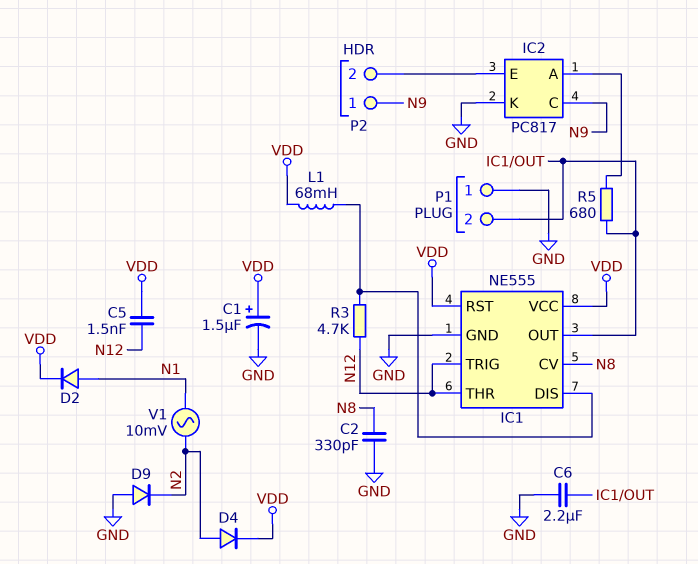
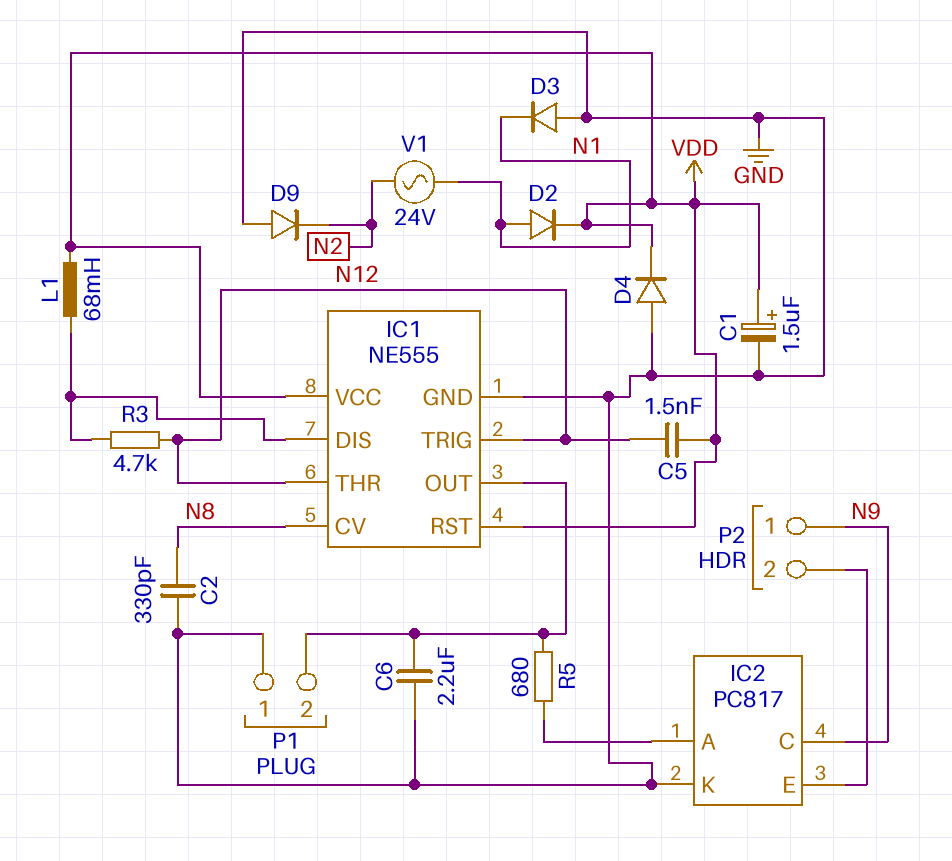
D3: none -> diode (A GND, K N1)
D4: diode (A N2, K VDD) -> diode (A GND, K VDD)
V1: AC 10mV (N1, N2) -> AC 24V (N1, N2)

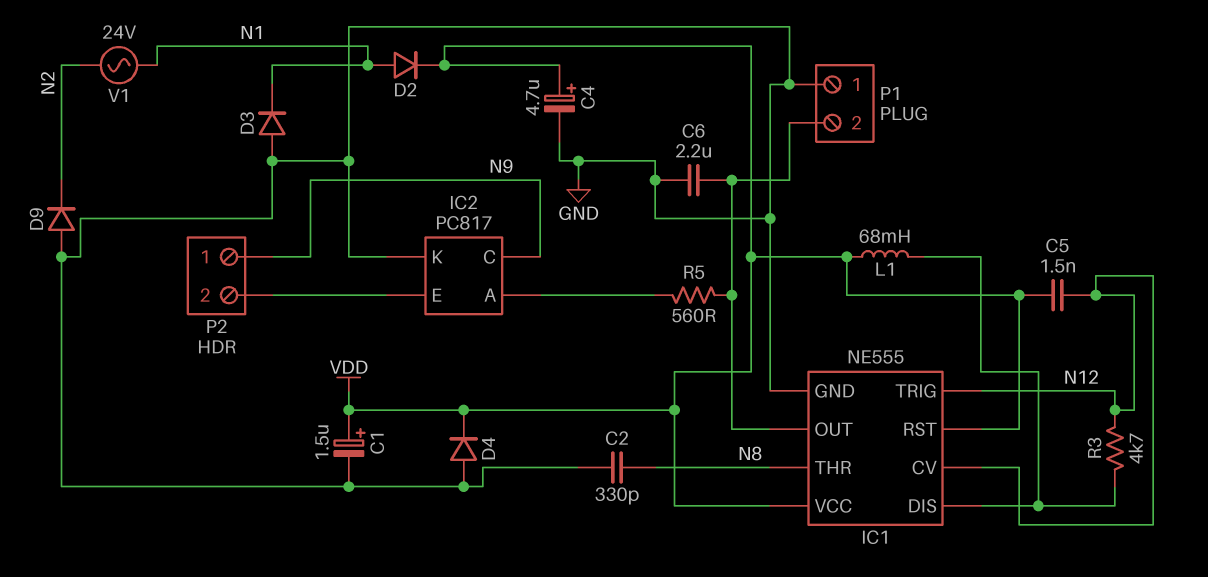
C4: none -> 4.7uF (plus VDD, minus GND)
IC1 pin CV: N8 -> N12
IC1 pin THR: N12 -> N8
R5: 680 (IC1/OUT, IC2/A) -> 560 (IC1/OUT, IC2/A)

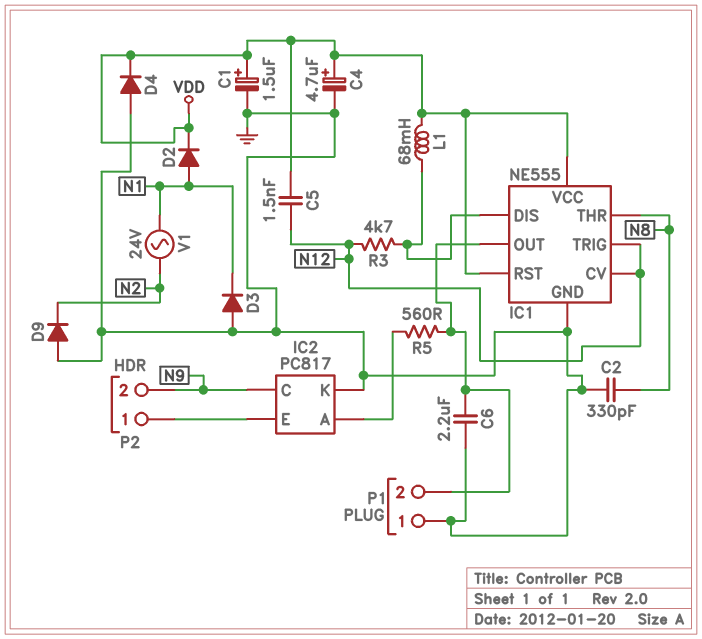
P2 pin 1: N9 -> IC2/E
P2 pin 2: IC2/E -> N9

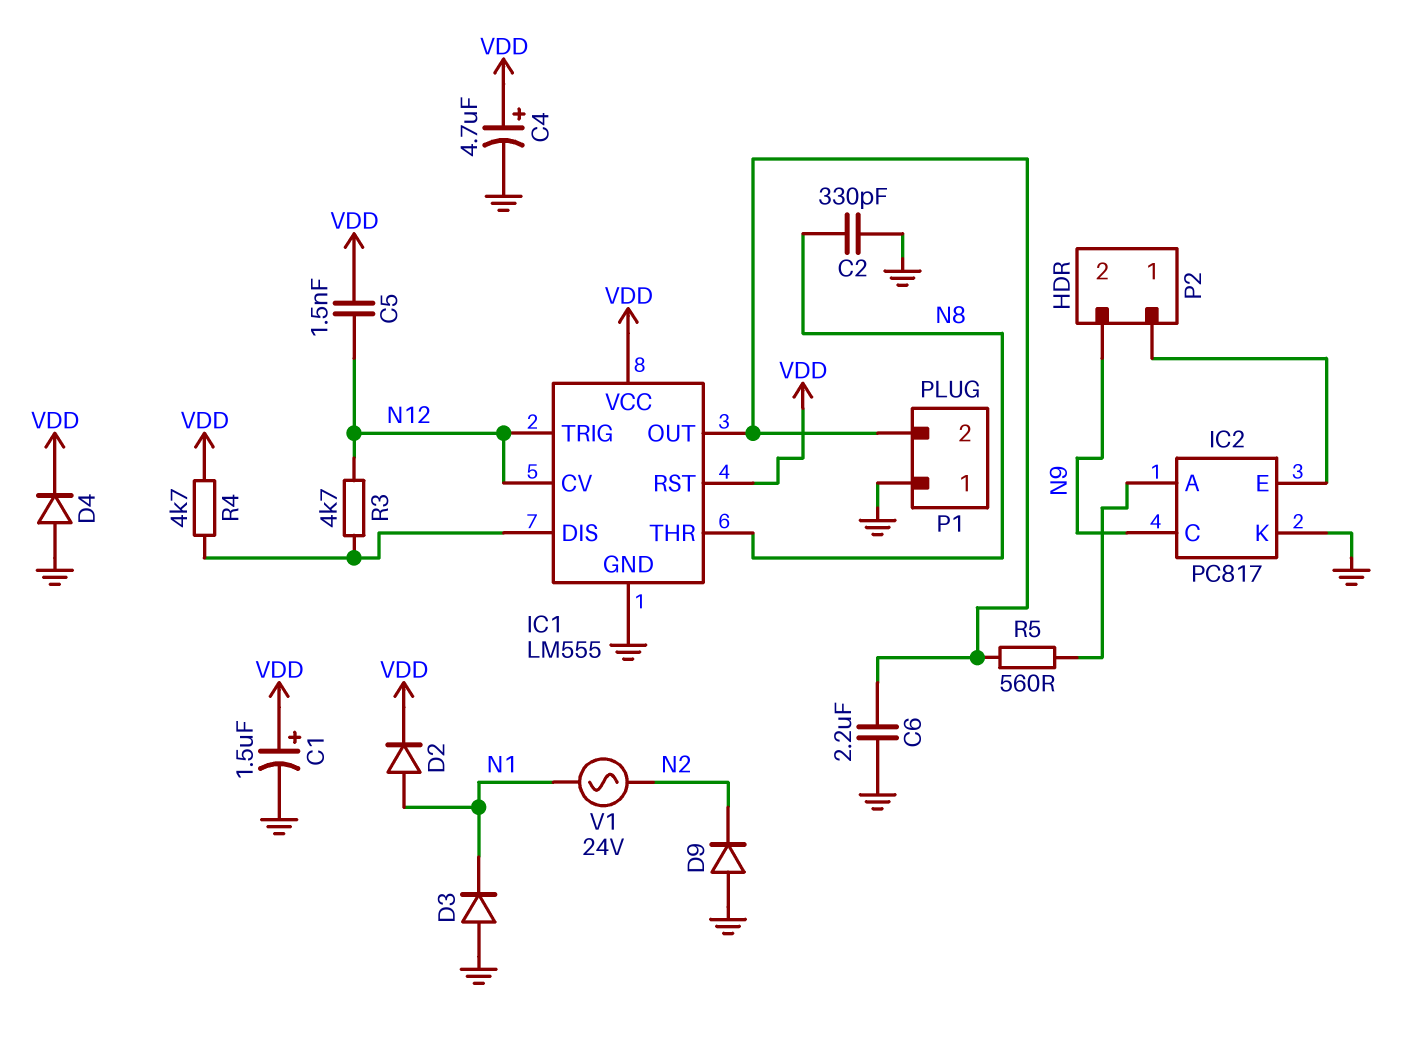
IC1: NE555 -> LM555
L1: 68mH (IC1/DIS, VDD) -> none
R4: none -> 4.7k (IC1/DIS, VDD)

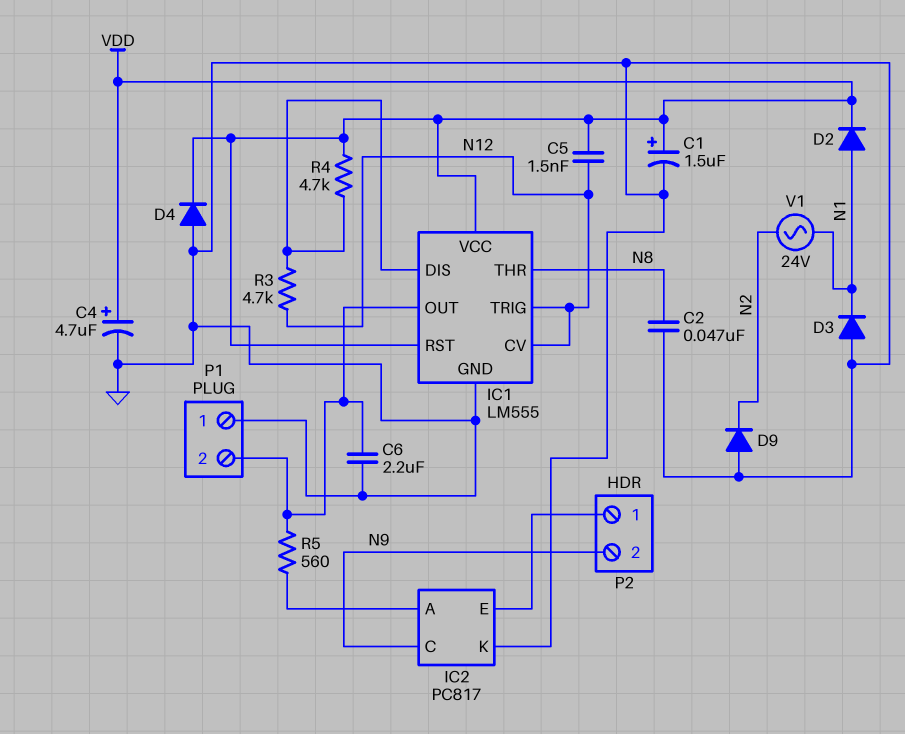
C2: 330pF (GND, N8) -> 47nF (GND, N8)

